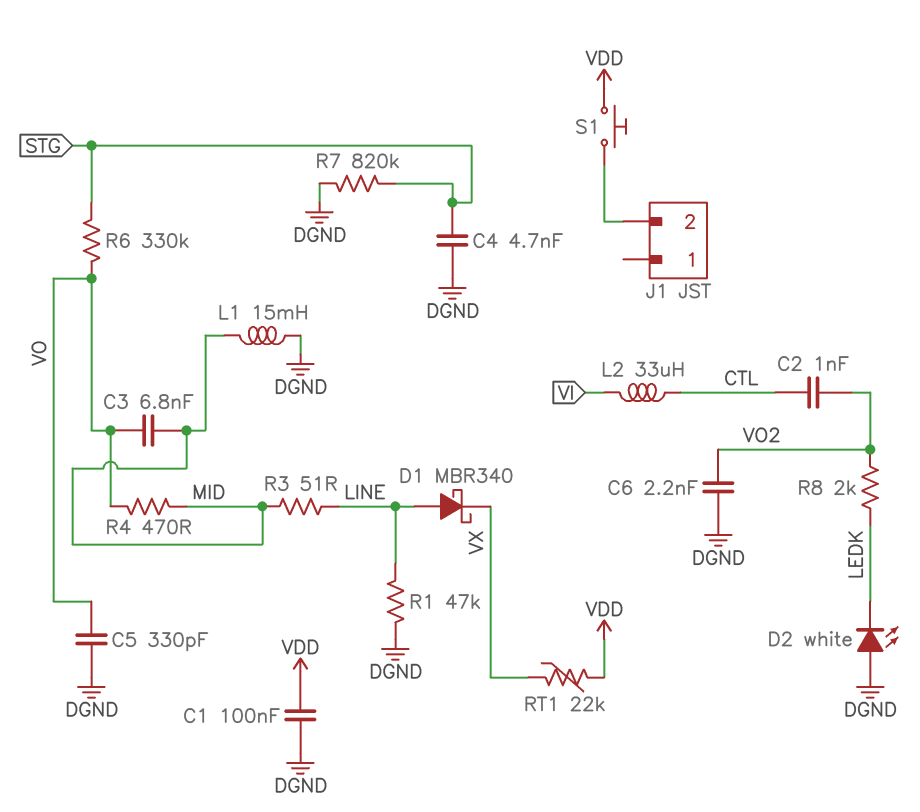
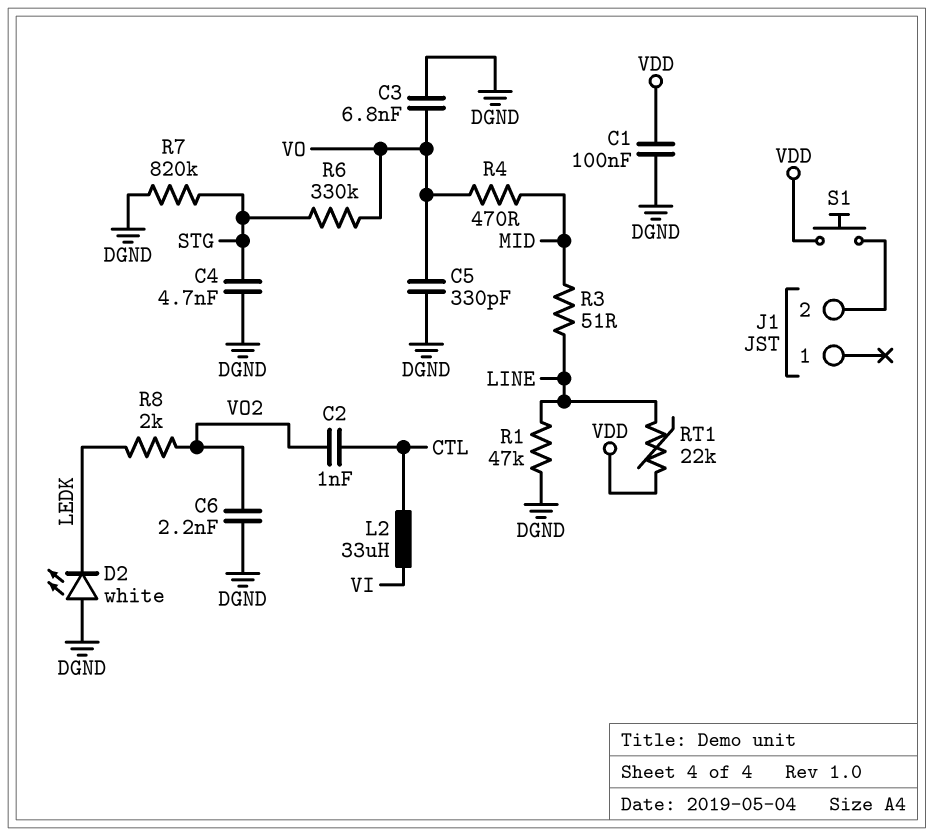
C3: 6.8nF (MID, VO) -> 6.8nF (DGND, VO)
D1: schottky MBR340 (A LINE, K VX) -> none
L1: 15mH (DGND, MID) -> none
RT1: 22k (VDD, VX) -> 22k (LINE, VDD)

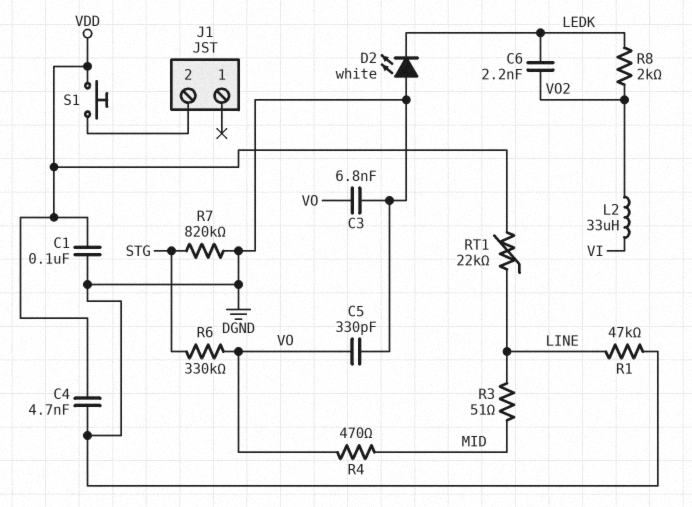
C2: 1nF (CTL, VO2) -> none
C4: 4.7nF (DGND, STG) -> 4.7nF (DGND, VDD)
C6: 2.2nF (DGND, VO2) -> 2.2nF (LEDK, VO2)
L2: 33uH (CTL, VI) -> 33uH (VI, VO2)

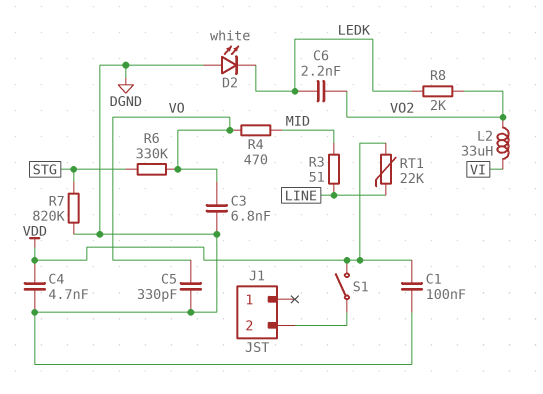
R1: 47k (DGND, LINE) -> none
S1: button (J1/2, VDD) -> switch (J1/2, VDD)

